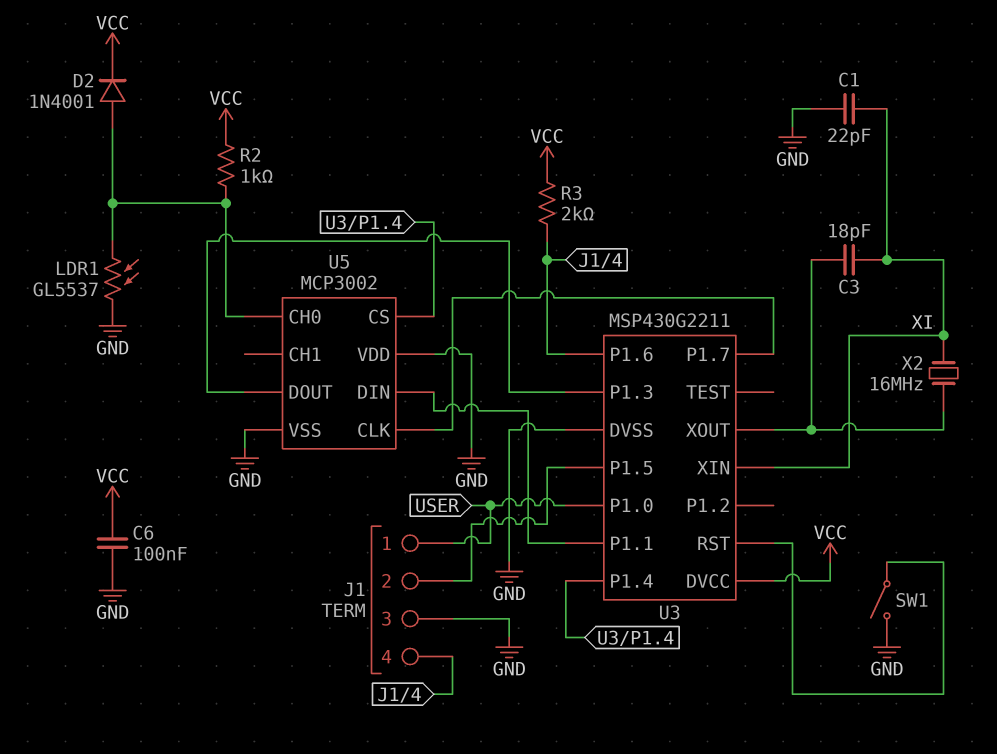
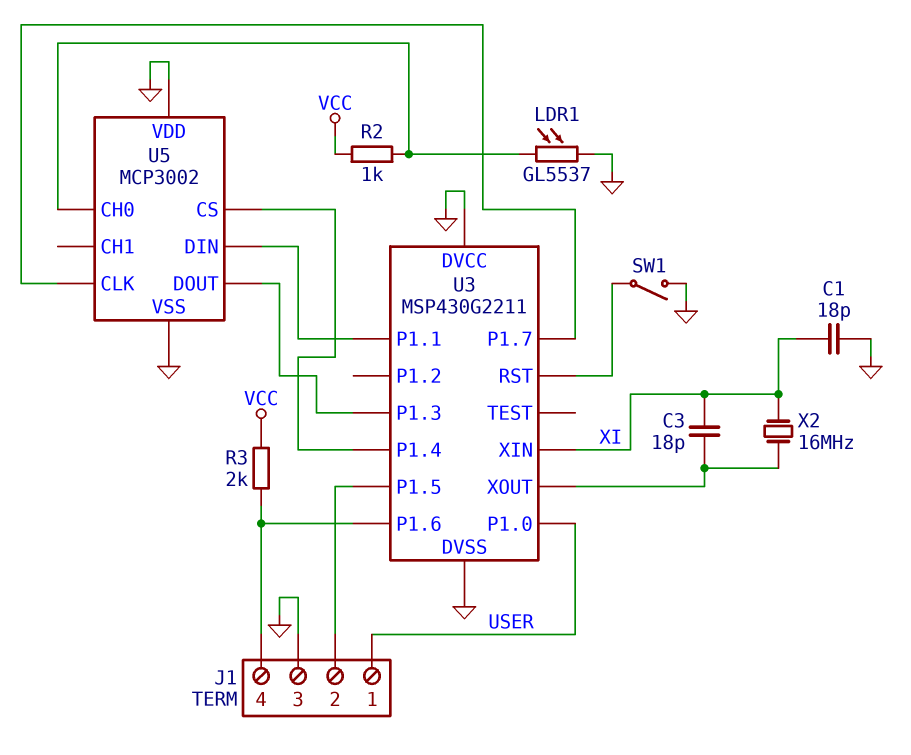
C1: 22pF (GND, XI) -> 18pF (GND, XI)
C6: 100nF (GND, VCC) -> none
D2: diode 1N4001 (A U5/CH0, K VCC) -> none
U3 pin DVCC: VCC -> GND

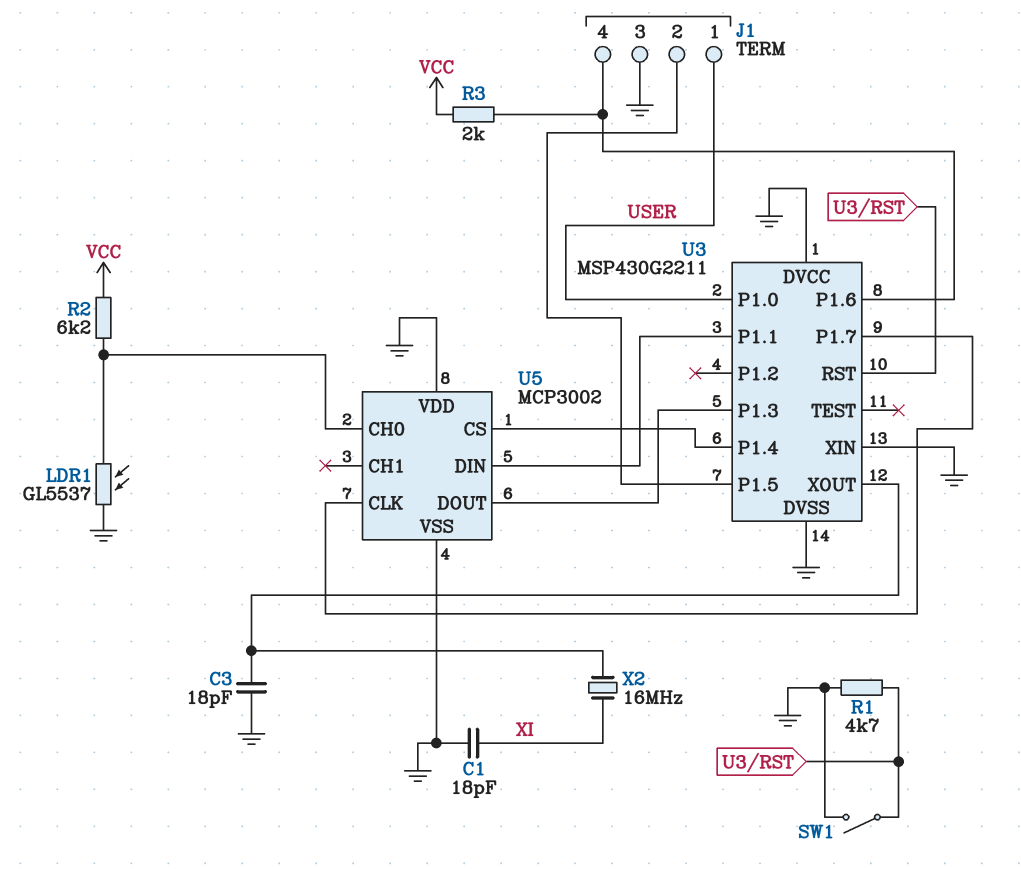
C3: 18pF (U3/XOUT, XI) -> 18pF (GND, U3/XOUT)
R1: none -> 4.7k (GND, U3/RST)
R2: 1k (U5/CH0, VCC) -> 6.2k (U5/CH0, VCC)
U3 pin XIN: XI -> GND

